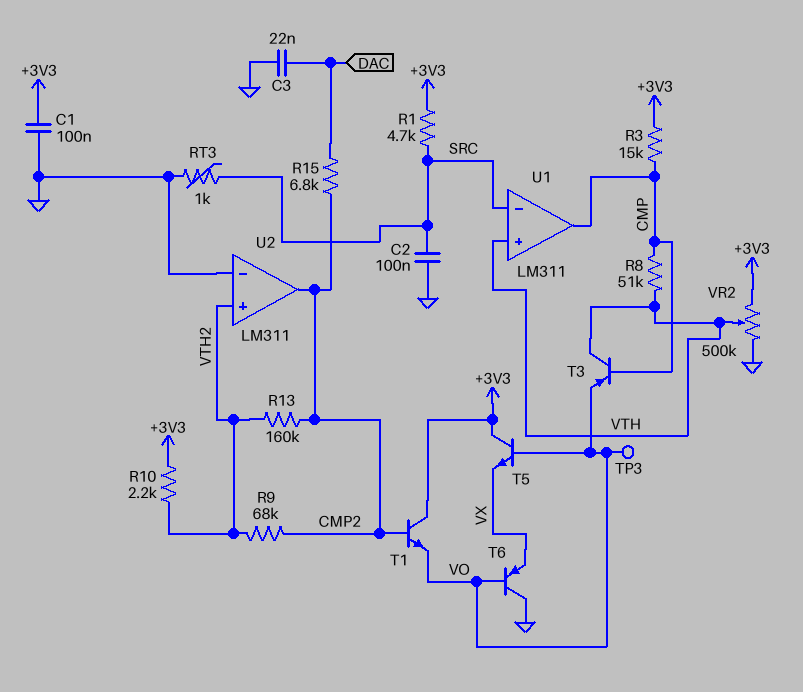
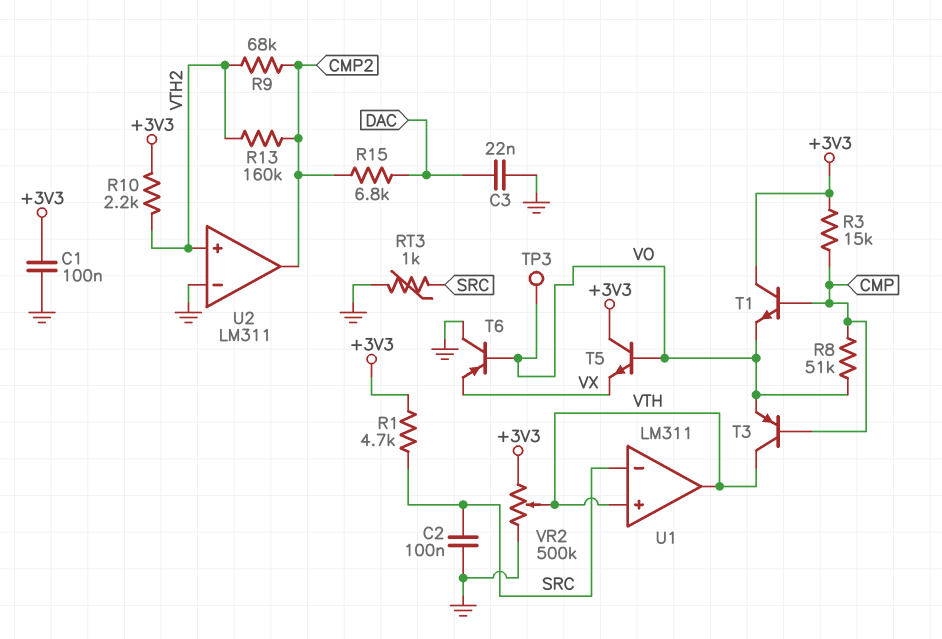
R8: 51k (CMP, VTH) -> 51k (CMP, VO)
T1: NPN (B CMP2, C +3V3, E VO) -> NPN (B CMP, C +3V3, E VO)
U1 pin out: CMP -> VTH

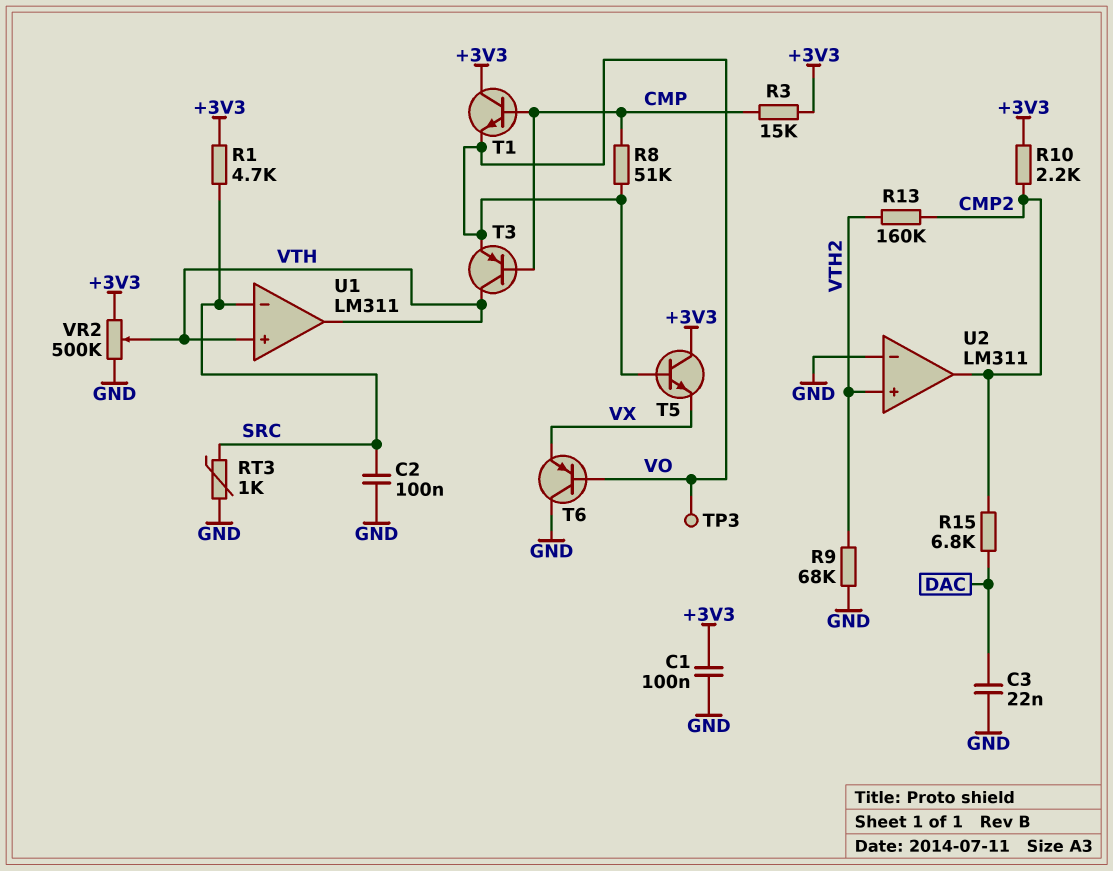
R9: 68k (CMP2, VTH2) -> 68k (GND, VTH2)
R10: 2.2k (+3V3, VTH2) -> 2.2k (+3V3, CMP2)

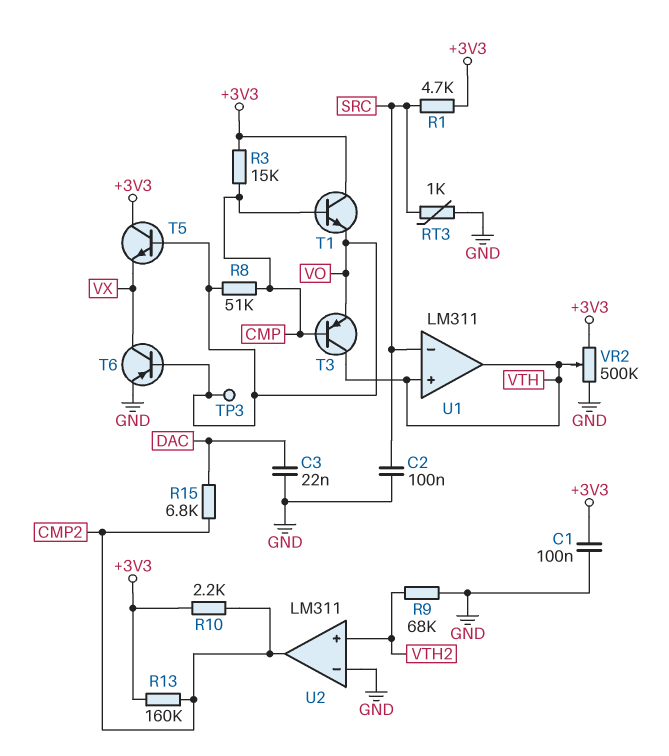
R13: 160k (CMP2, VTH2) -> 160k (+3V3, CMP2)
T6: PNP (B VO, C GND, E VX) -> PNP (B VO, C VX, E GND)

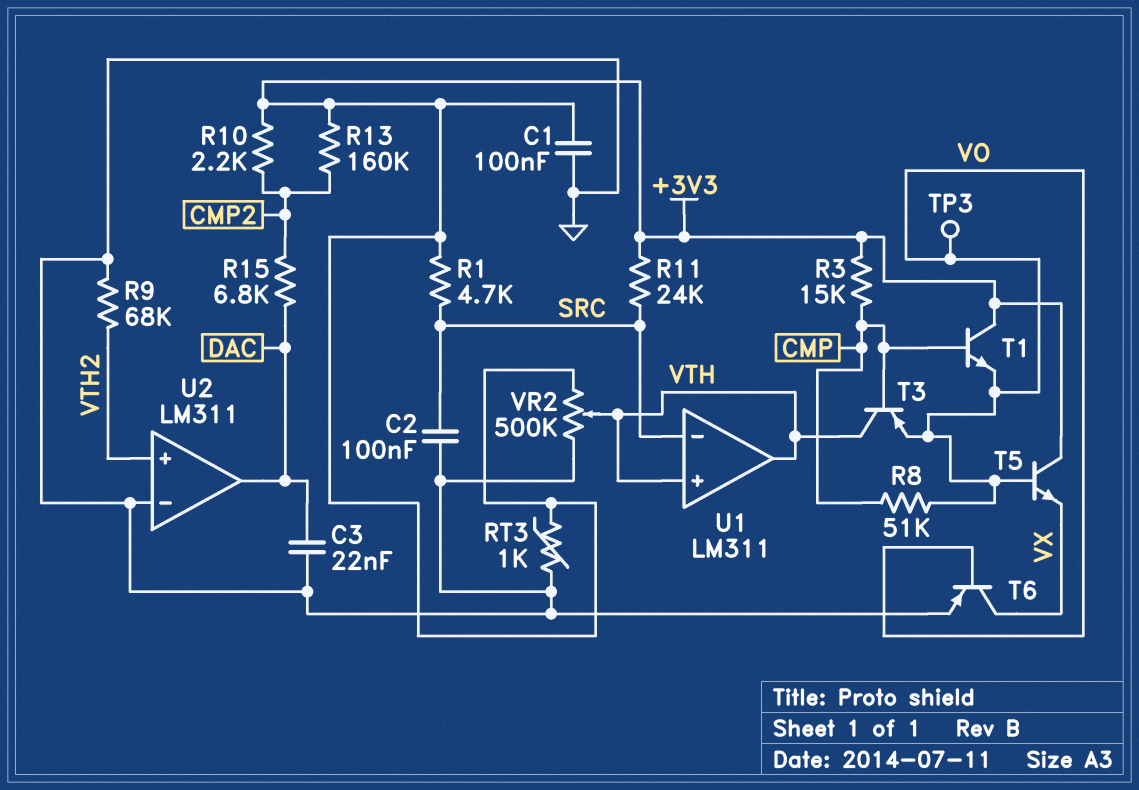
R11: none -> 24k (+3V3, SRC)
RT3: 1k (GND, SRC) -> 1k (+3V3, GND)
U2 pin out: CMP2 -> DAC

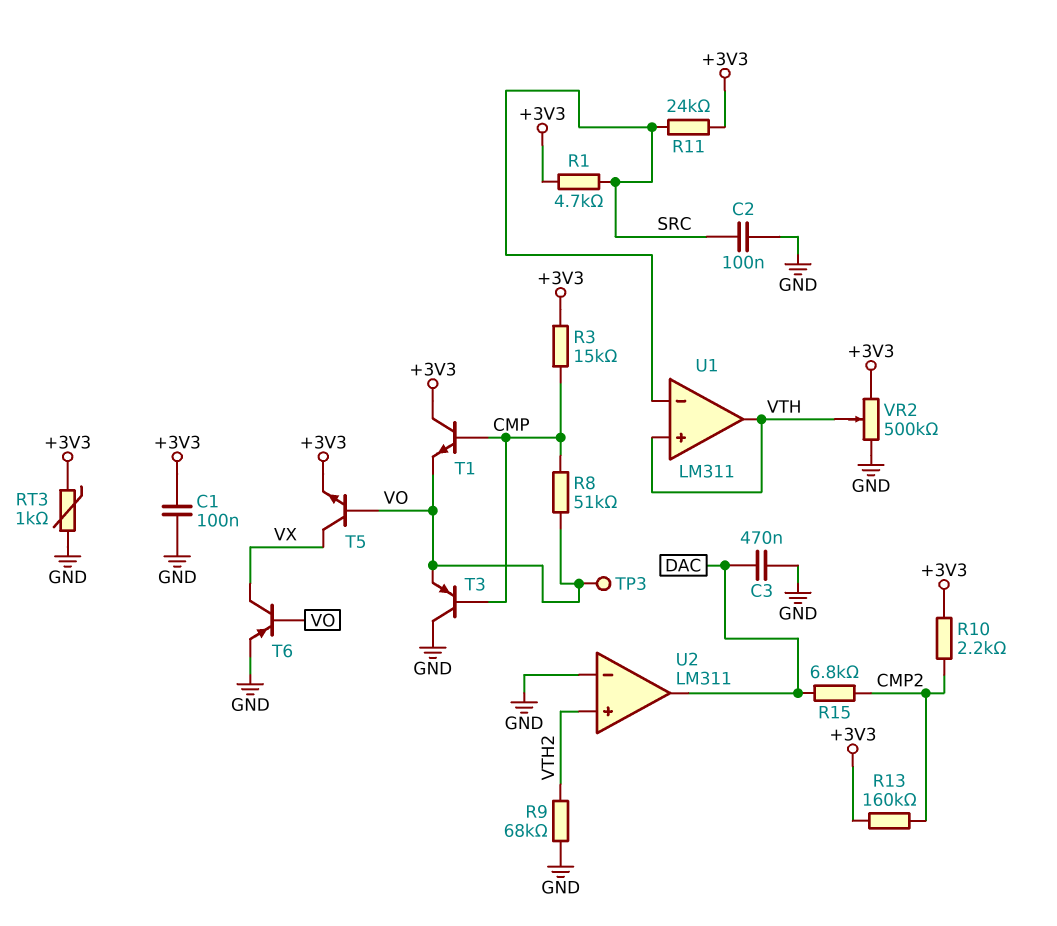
C3: 22nF (DAC, GND) -> 470nF (DAC, GND)
T3: PNP (B CMP, C VTH, E VO) -> PNP (B CMP, C GND, E VO)
T5: NPN (B VO, C +3V3, E VX) -> NPN (B VO, C VX, E +3V3)

